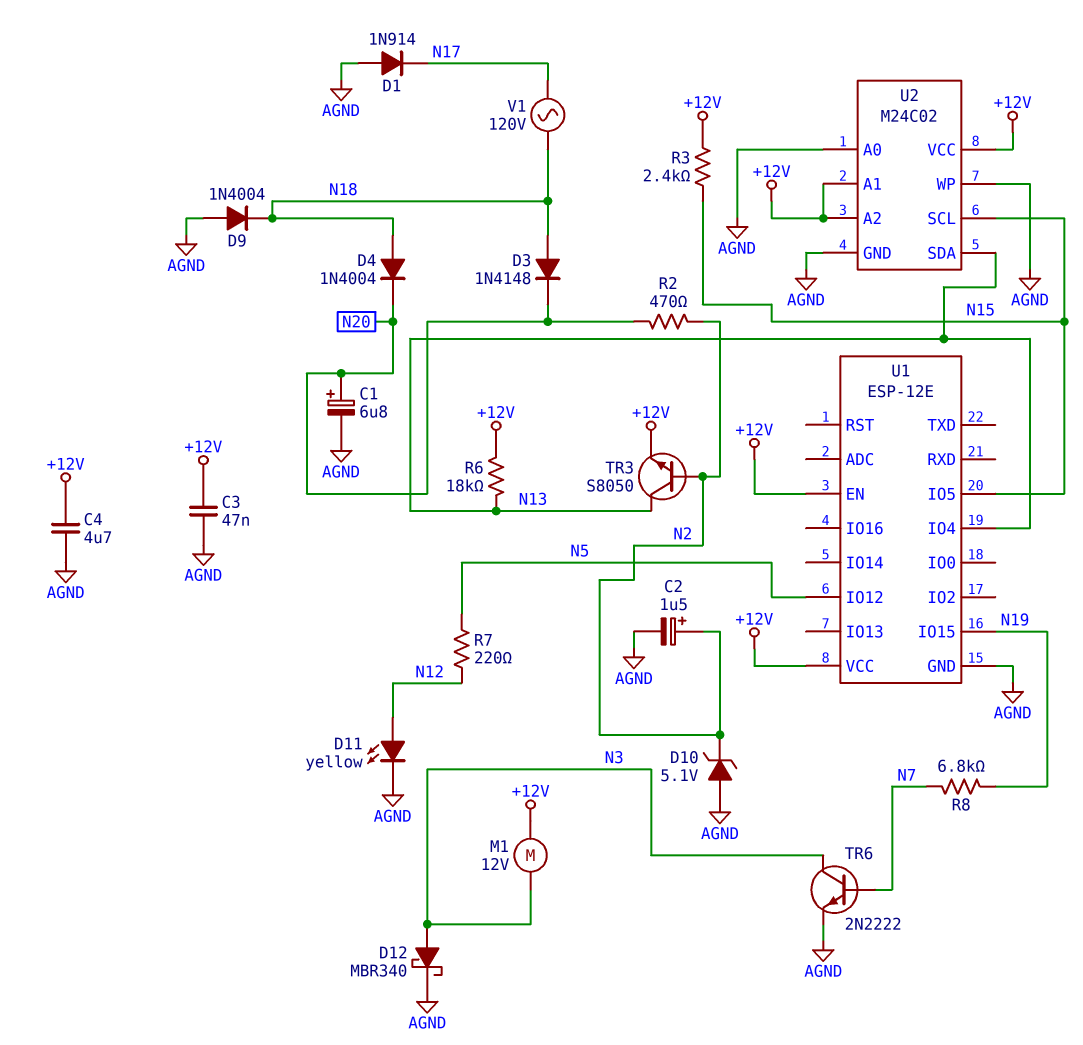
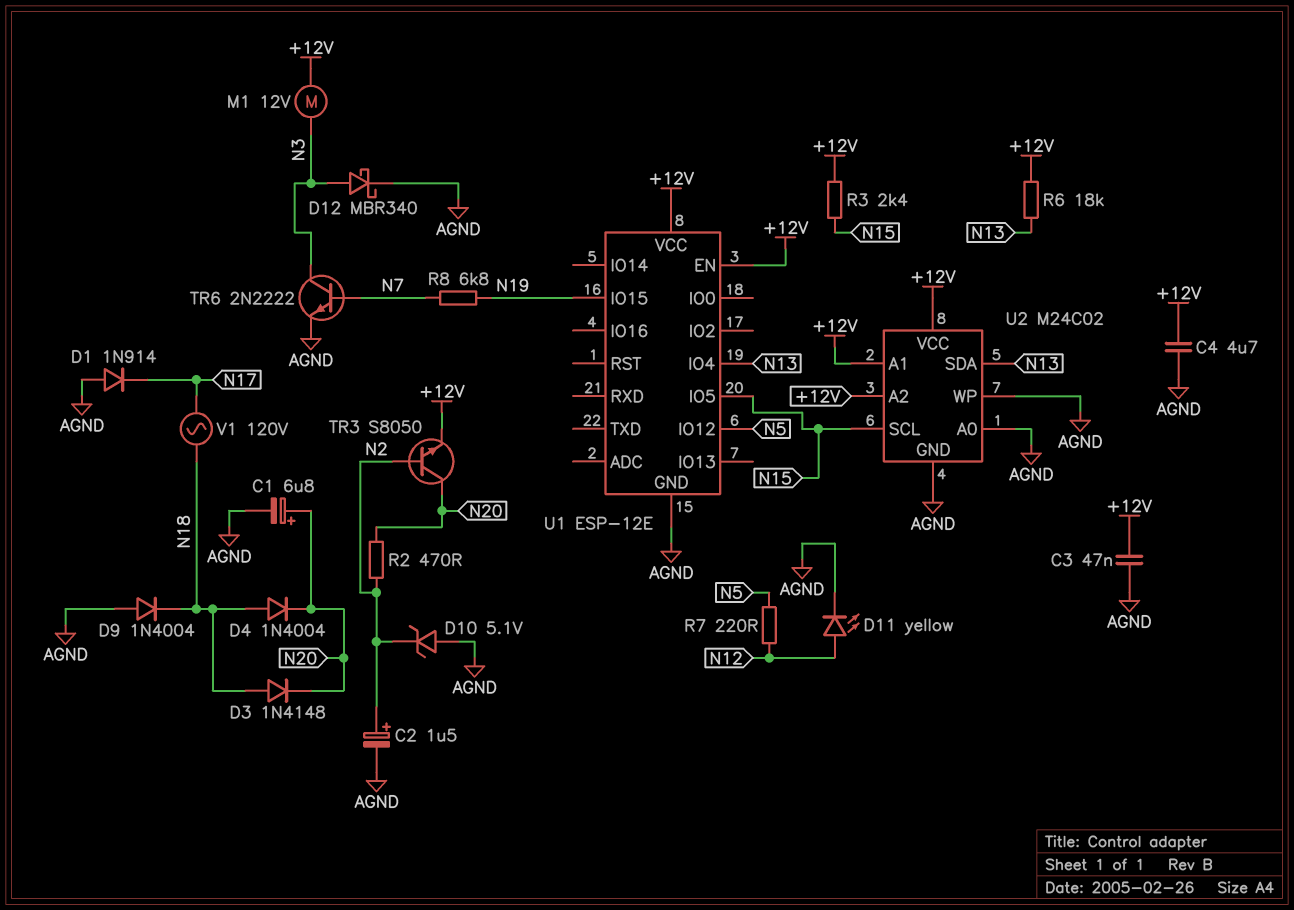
TR3: NPN S8050 (B N2, C N13, E +12V) -> NPN S8050 (B N2, C N20, E +12V)

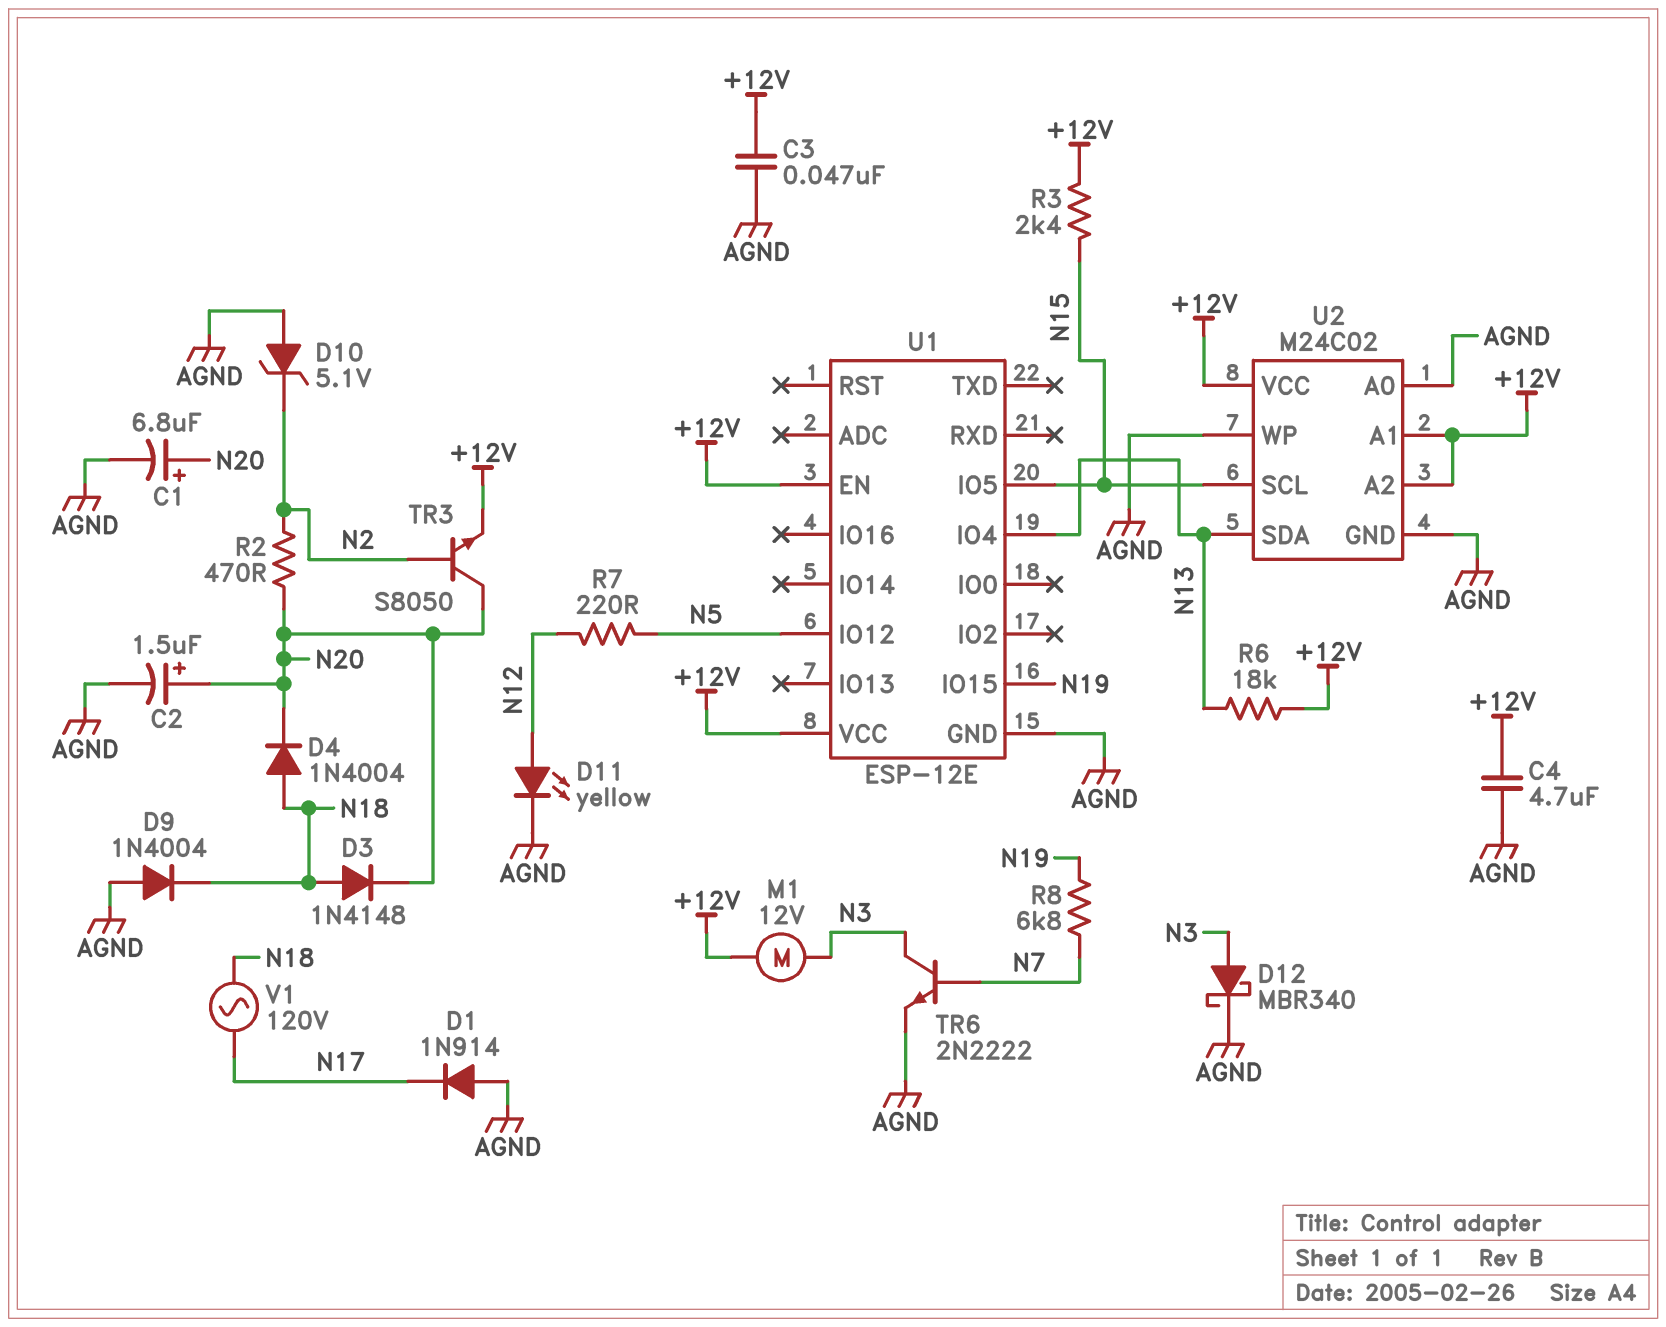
C2: 1.5uF (plus N2, minus AGND) -> 1.5uF (plus N20, minus AGND)

